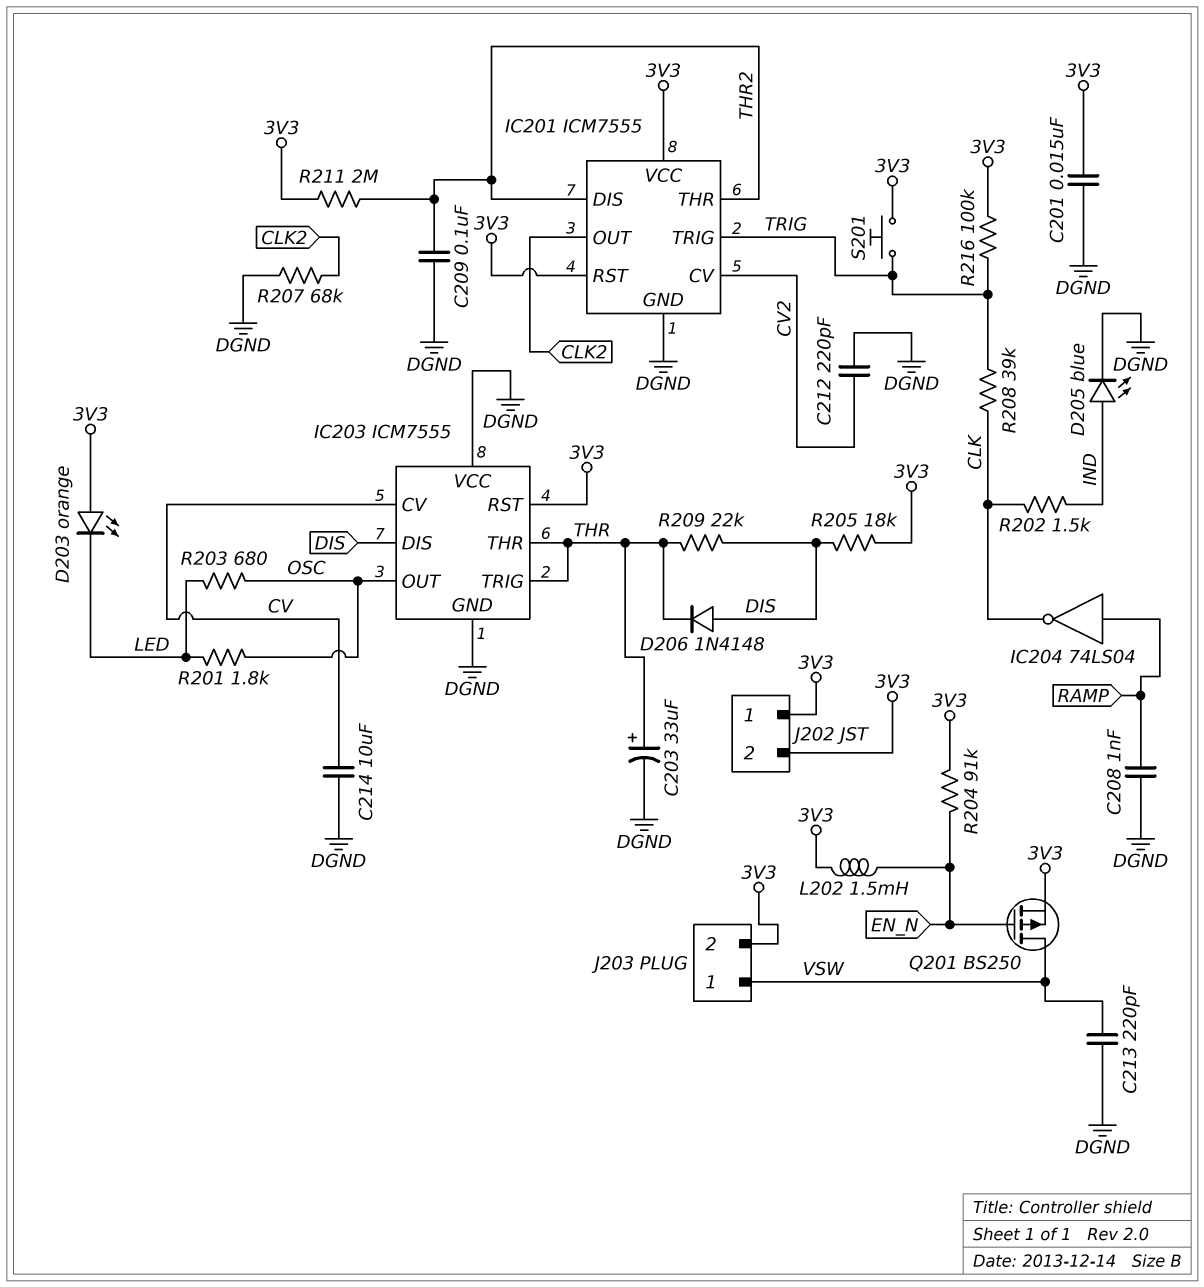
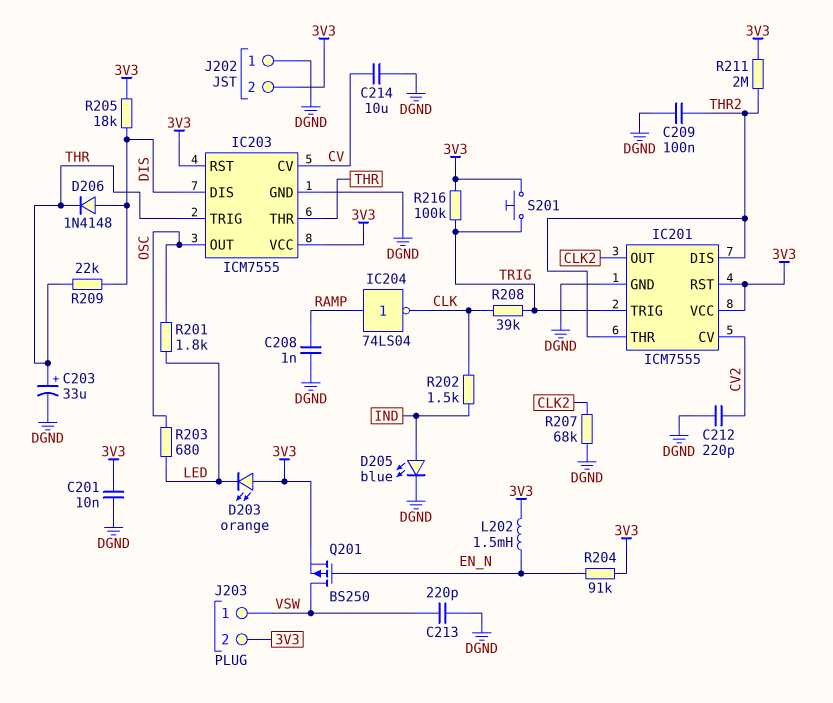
C201: 15nF (3V3, DGND) -> 10nF (3V3, DGND)
IC203 pin VCC: DGND -> 3V3
J202 pin 1: 3V3 -> DGND

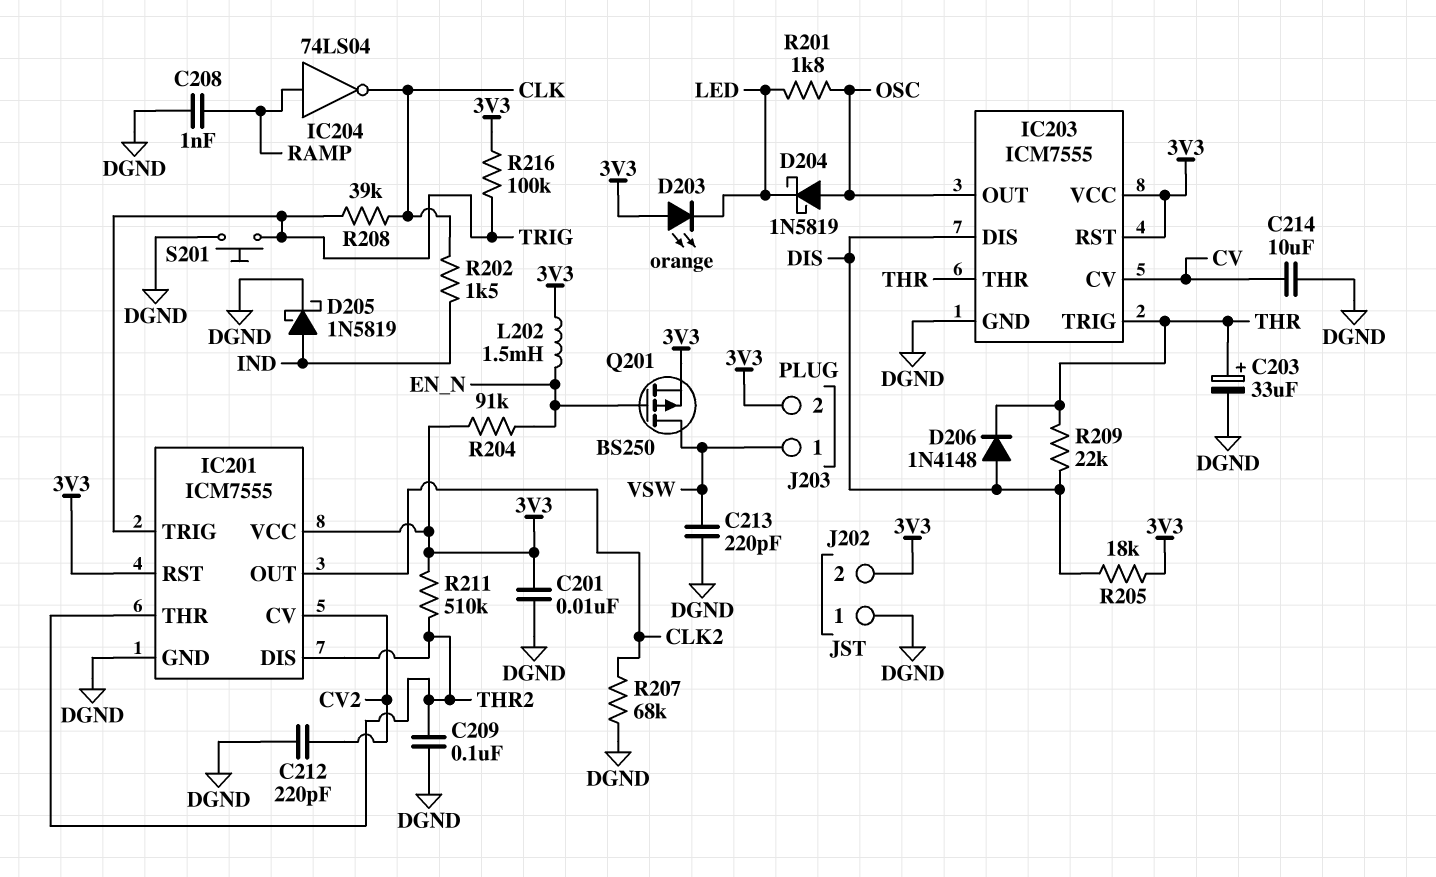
D204: none -> schottky 1N5819 (A OSC, K LED)
D205: LED blue (A IND, K DGND) -> schottky 1N5819 (A IND, K DGND)
R203: 680 (LED, OSC) -> none
R211: 2M (3V3, THR2) -> 510k (3V3, THR2)
S201: button (3V3, TRIG) -> button (DGND, TRIG)

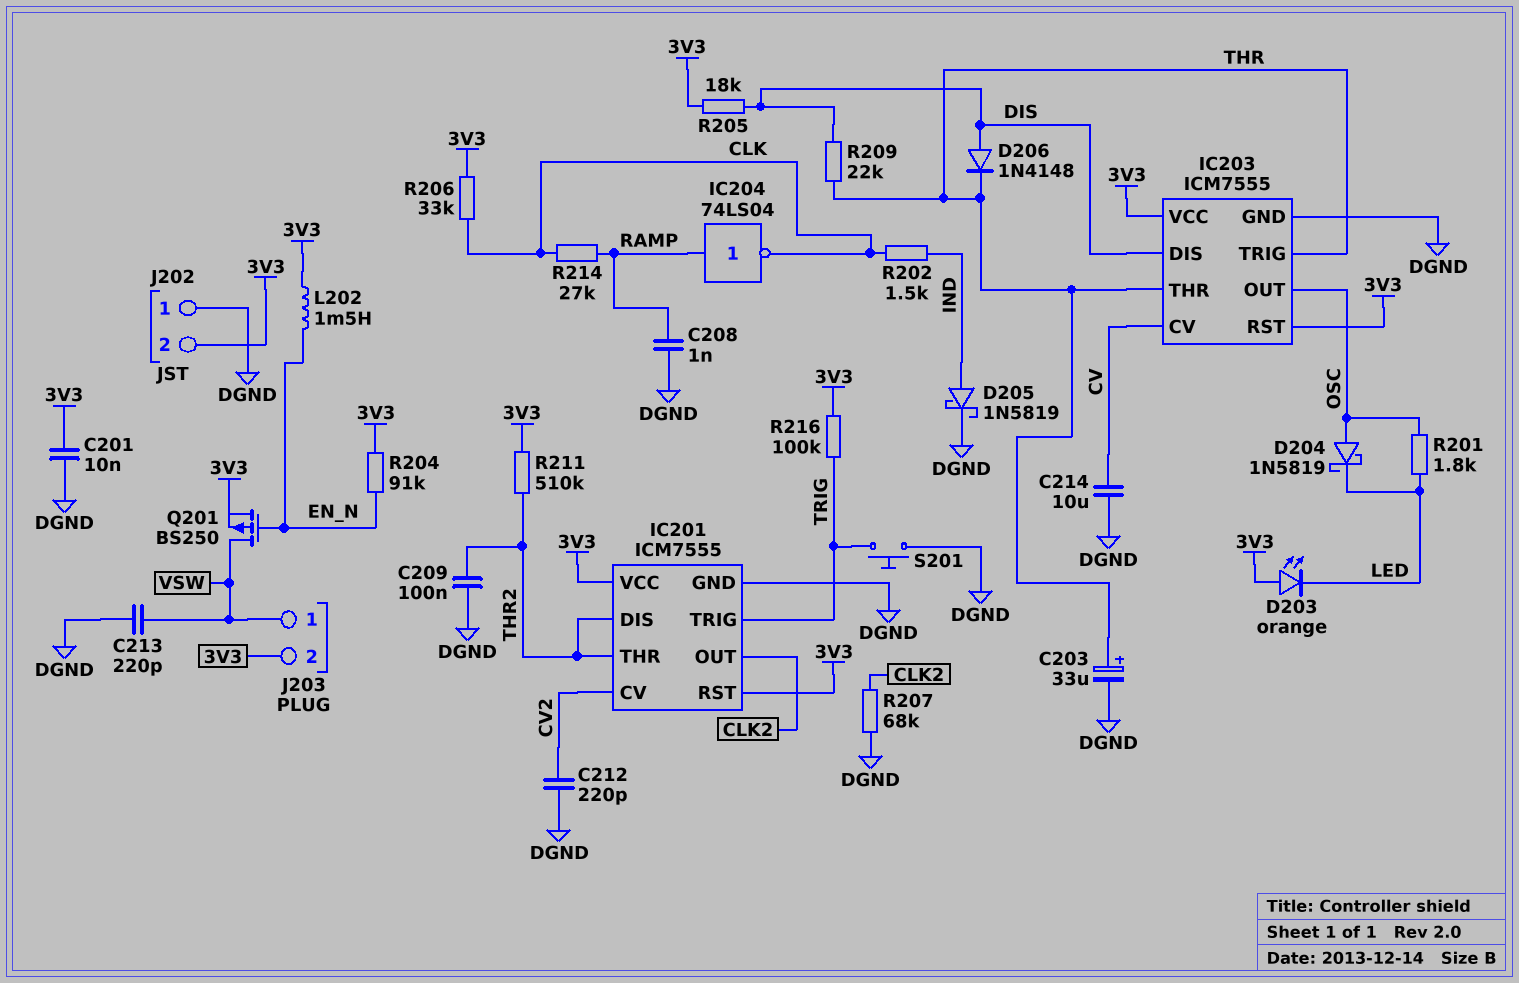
R206: none -> 33k (3V3, CLK)
R208: 39k (CLK, TRIG) -> none
R214: none -> 27k (CLK, RAMP)

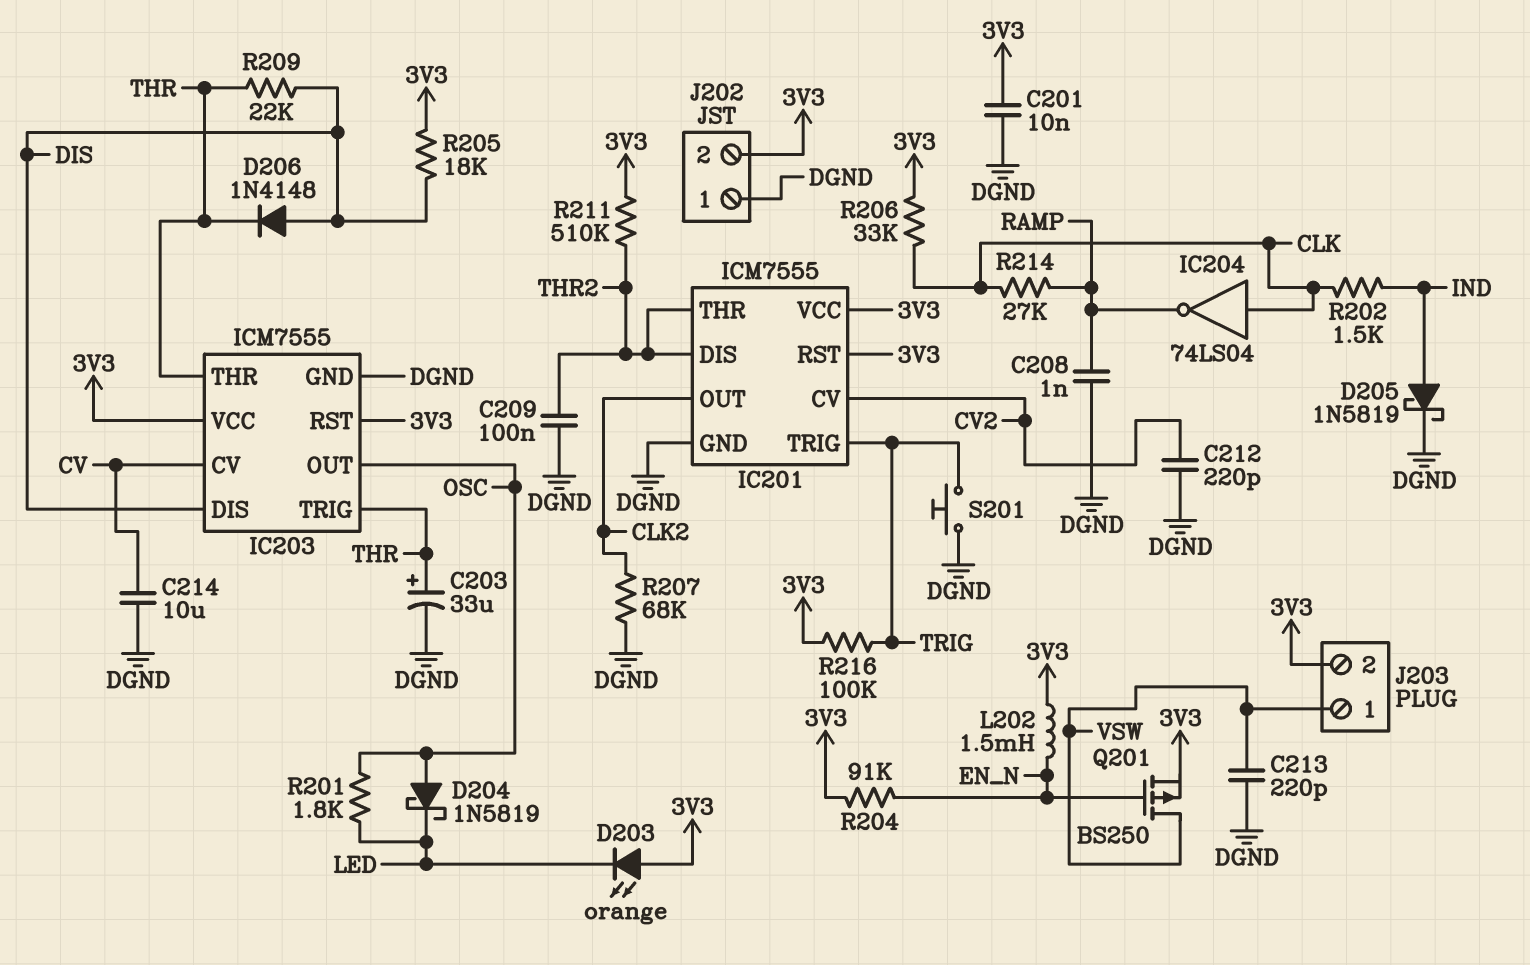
IC204: NOT 74LS04 (in RAMP, out CLK) -> NOT 74LS04 (in CLK, out RAMP)

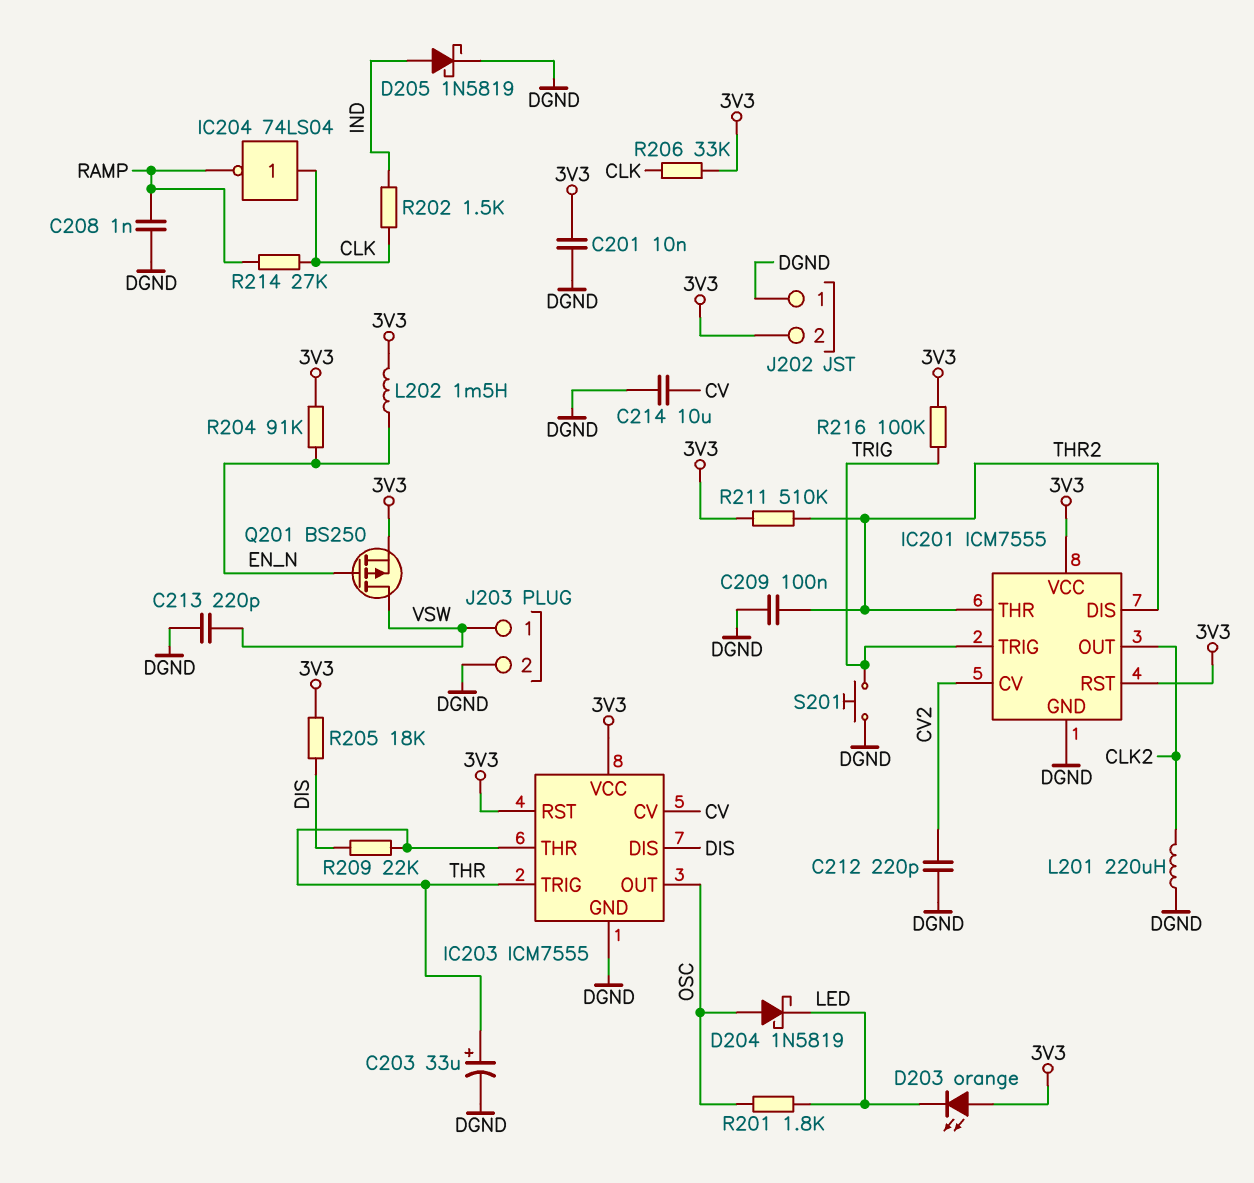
D206: diode 1N4148 (A DIS, K THR) -> none
J203 pin 2: 3V3 -> DGND
L201: none -> 220uH (CLK2, DGND)
R207: 68k (CLK2, DGND) -> none

